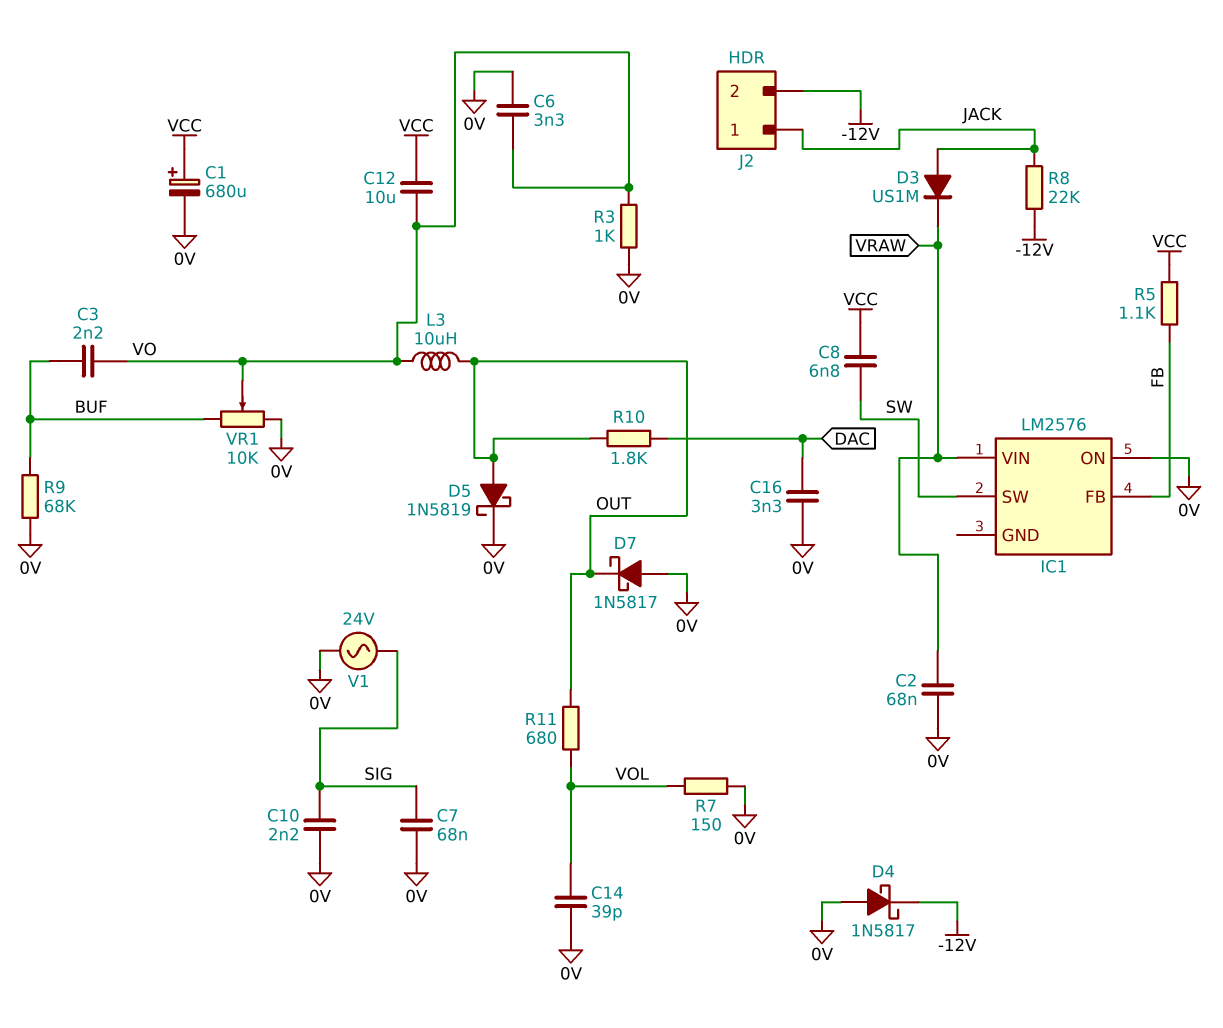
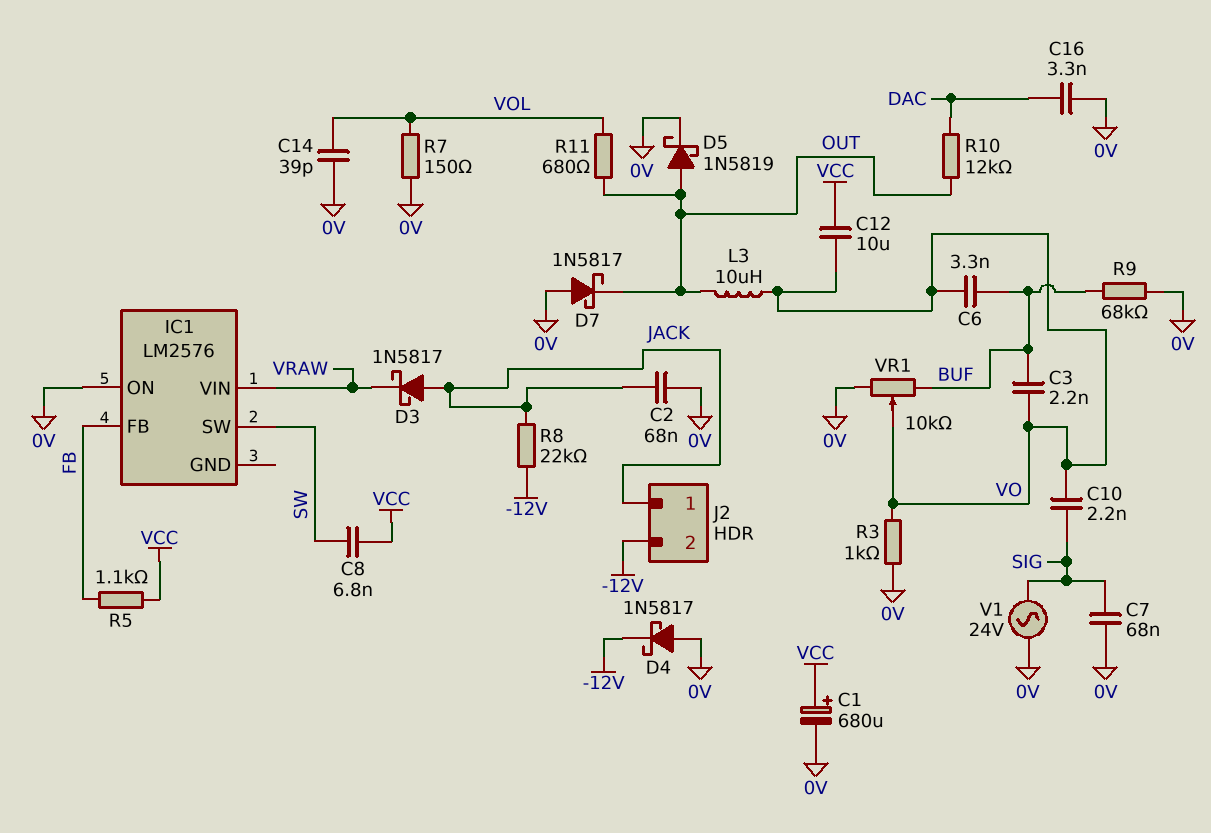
C2: 68nF (0V, VRAW) -> 68nF (0V, JACK)
C6: 3.3nF (0V, VO) -> 3.3nF (BUF, VO)
C10: 2.2nF (0V, SIG) -> 2.2nF (SIG, VO)
D3: diode US1M (A JACK, K VRAW) -> schottky 1N5817 (A JACK, K VRAW)
R10: 1.8k (DAC, OUT) -> 12k (DAC, OUT)

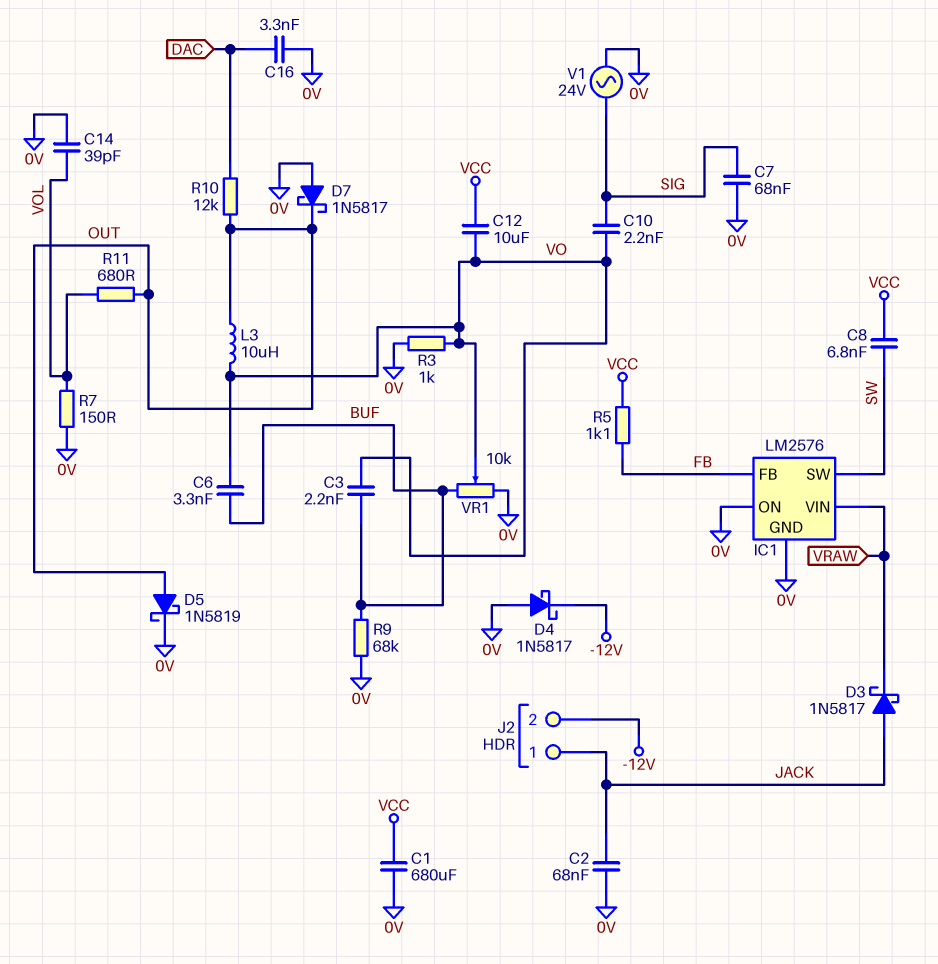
C1: 680uF (plus VCC, minus 0V) -> 680uF (0V, VCC)
IC1 pin GND: none -> 0V
R8: 22k (-12V, JACK) -> none

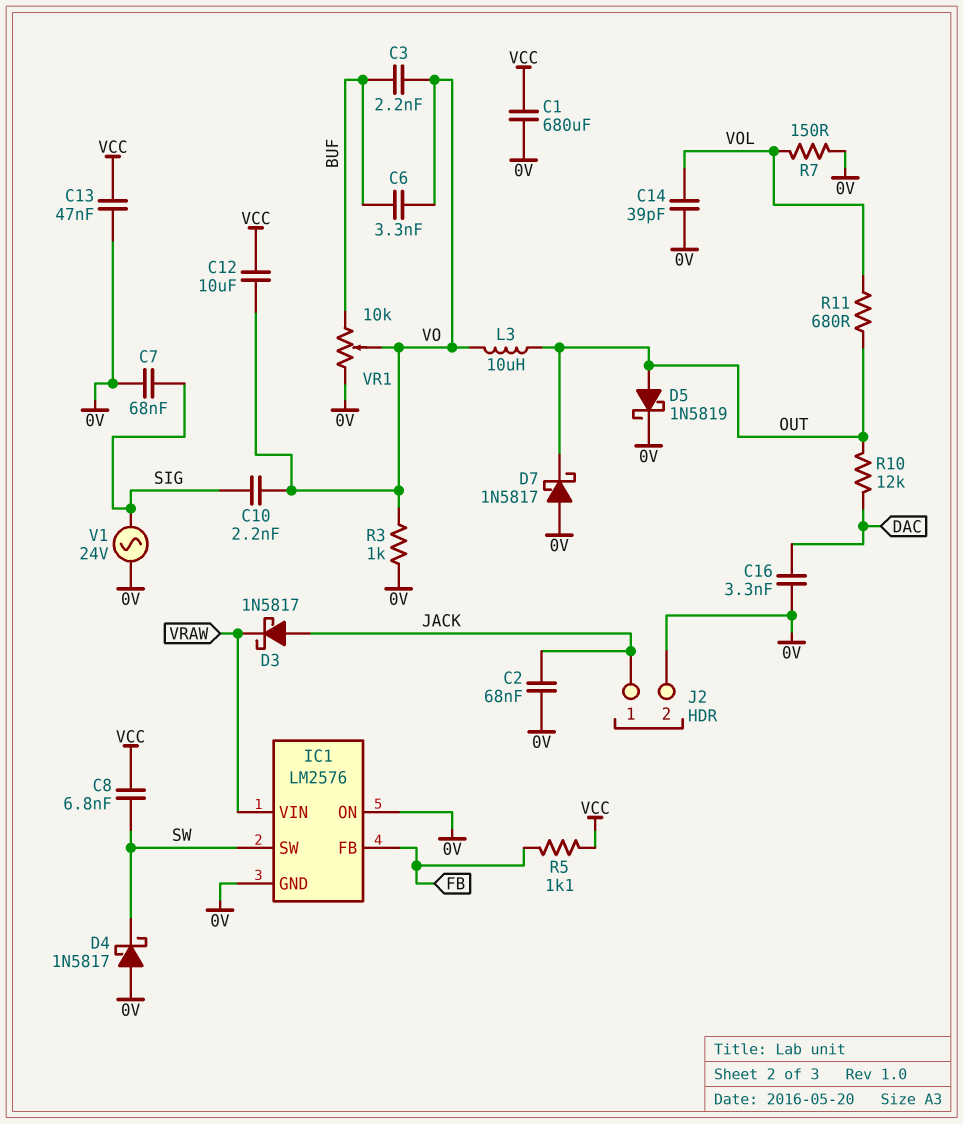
C13: none -> 47nF (0V, VCC)
D4: schottky 1N5817 (A 0V, K -12V) -> schottky 1N5817 (A 0V, K SW)
J2 pin 2: -12V -> 0V
R9: 68k (0V, BUF) -> none

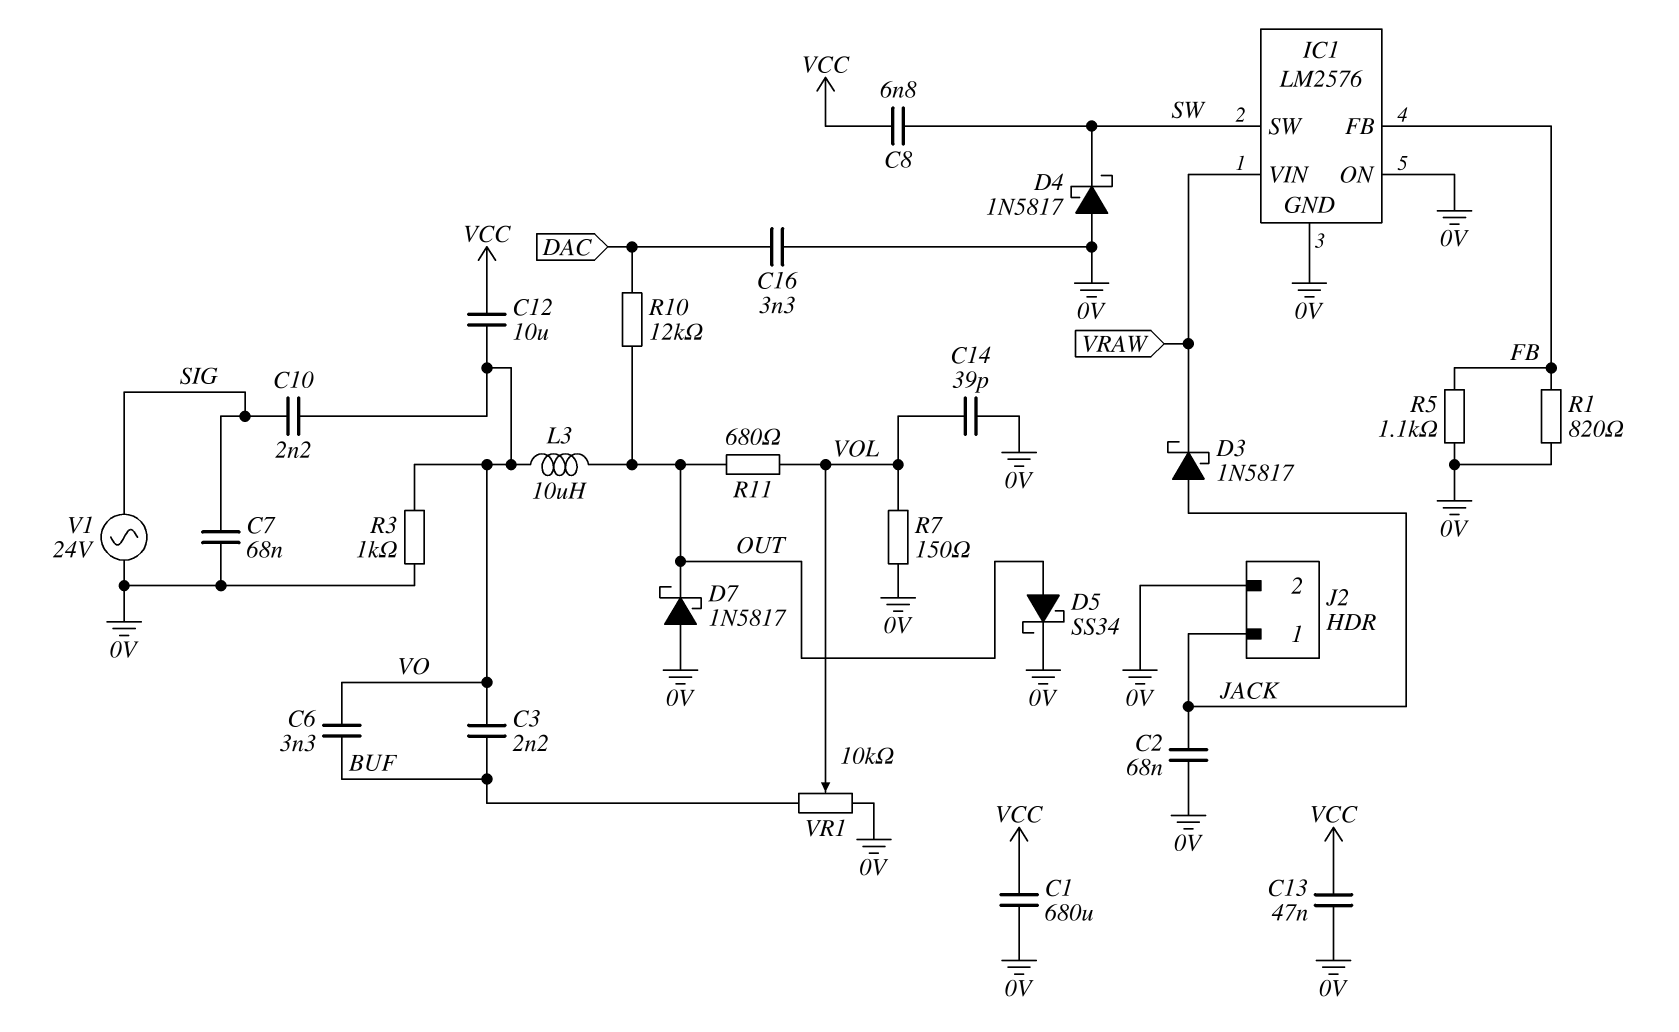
D5: schottky 1N5819 (A OUT, K 0V) -> schottky SS34 (A OUT, K 0V)
R1: none -> 820 (0V, FB)
R5: 1.1k (FB, VCC) -> 1.1k (0V, FB)
VR1: 10k (0V, BUF, wiper VO) -> 10k (0V, BUF, wiper VOL)

